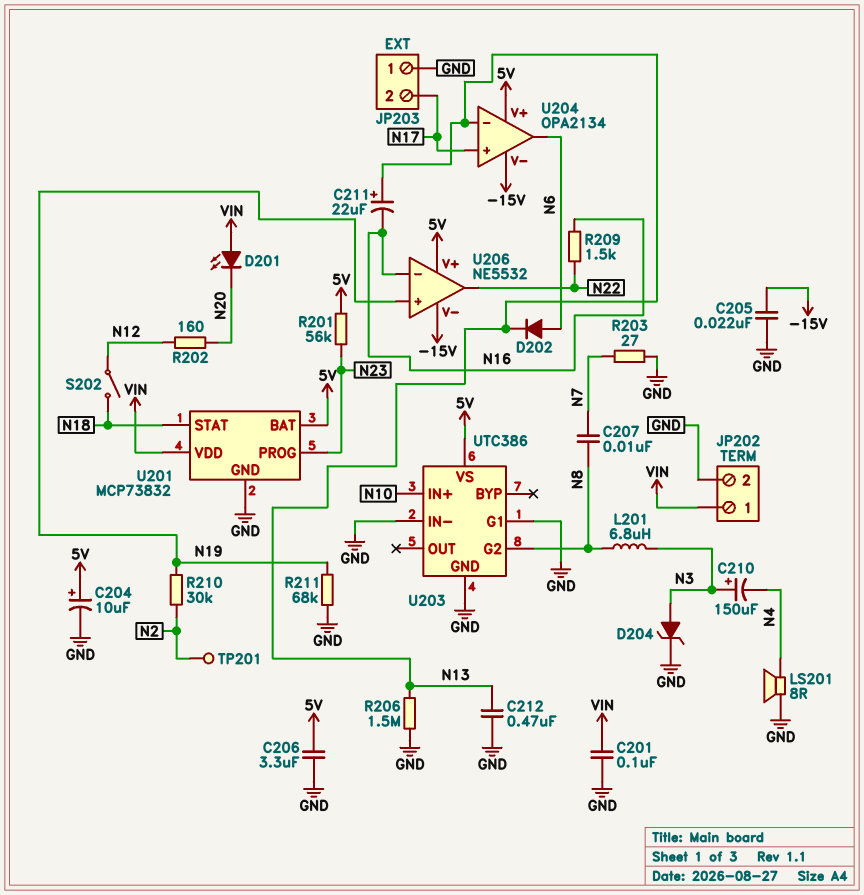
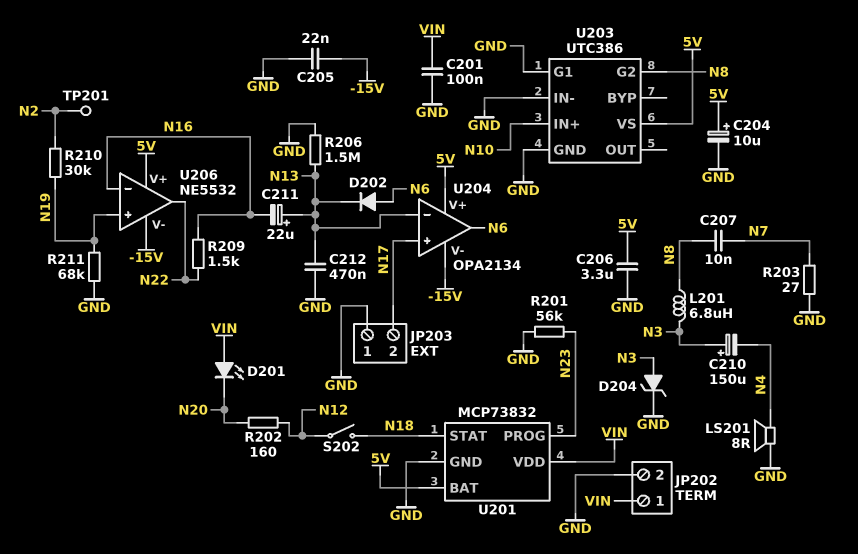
R201: 56k (5V, N23) -> 56k (GND, N23)

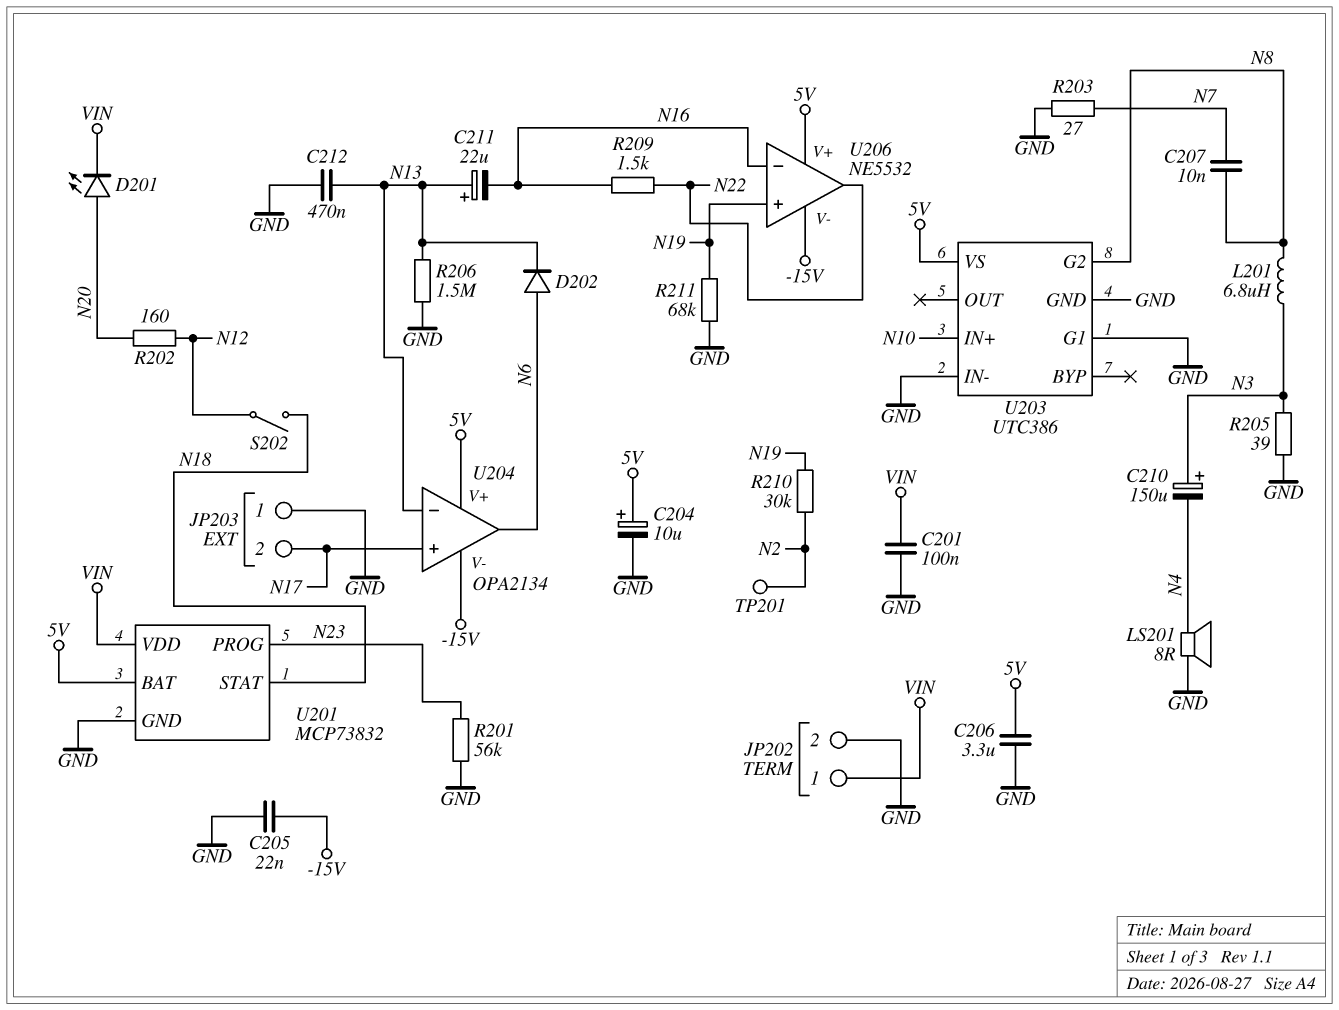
D201: LED (A VIN, K N20) -> LED (A N20, K VIN)
D204: zener (A N3, K GND) -> none
R205: none -> 39 (GND, N3)

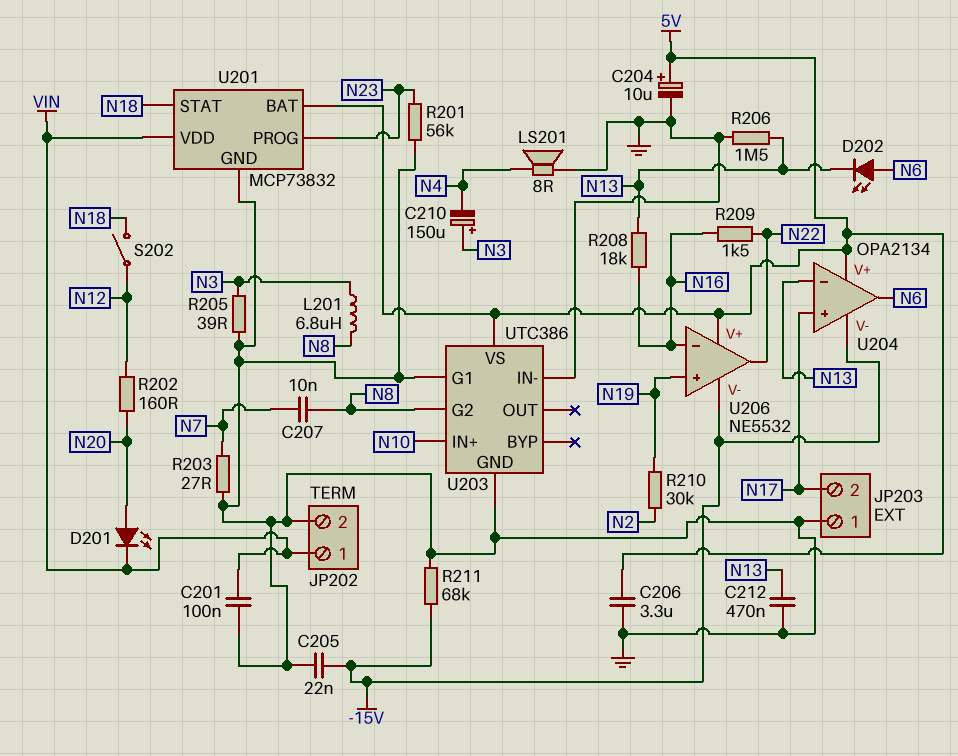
C211: 22uF (plus N13, minus N16) -> none
D202: diode (A N6, K N13) -> LED (A N6, K N13)
R208: none -> 18k (N13, N16)
R211: 68k (GND, N19) -> 68k (-15V, GND)
TP201: test point (N2) -> none

